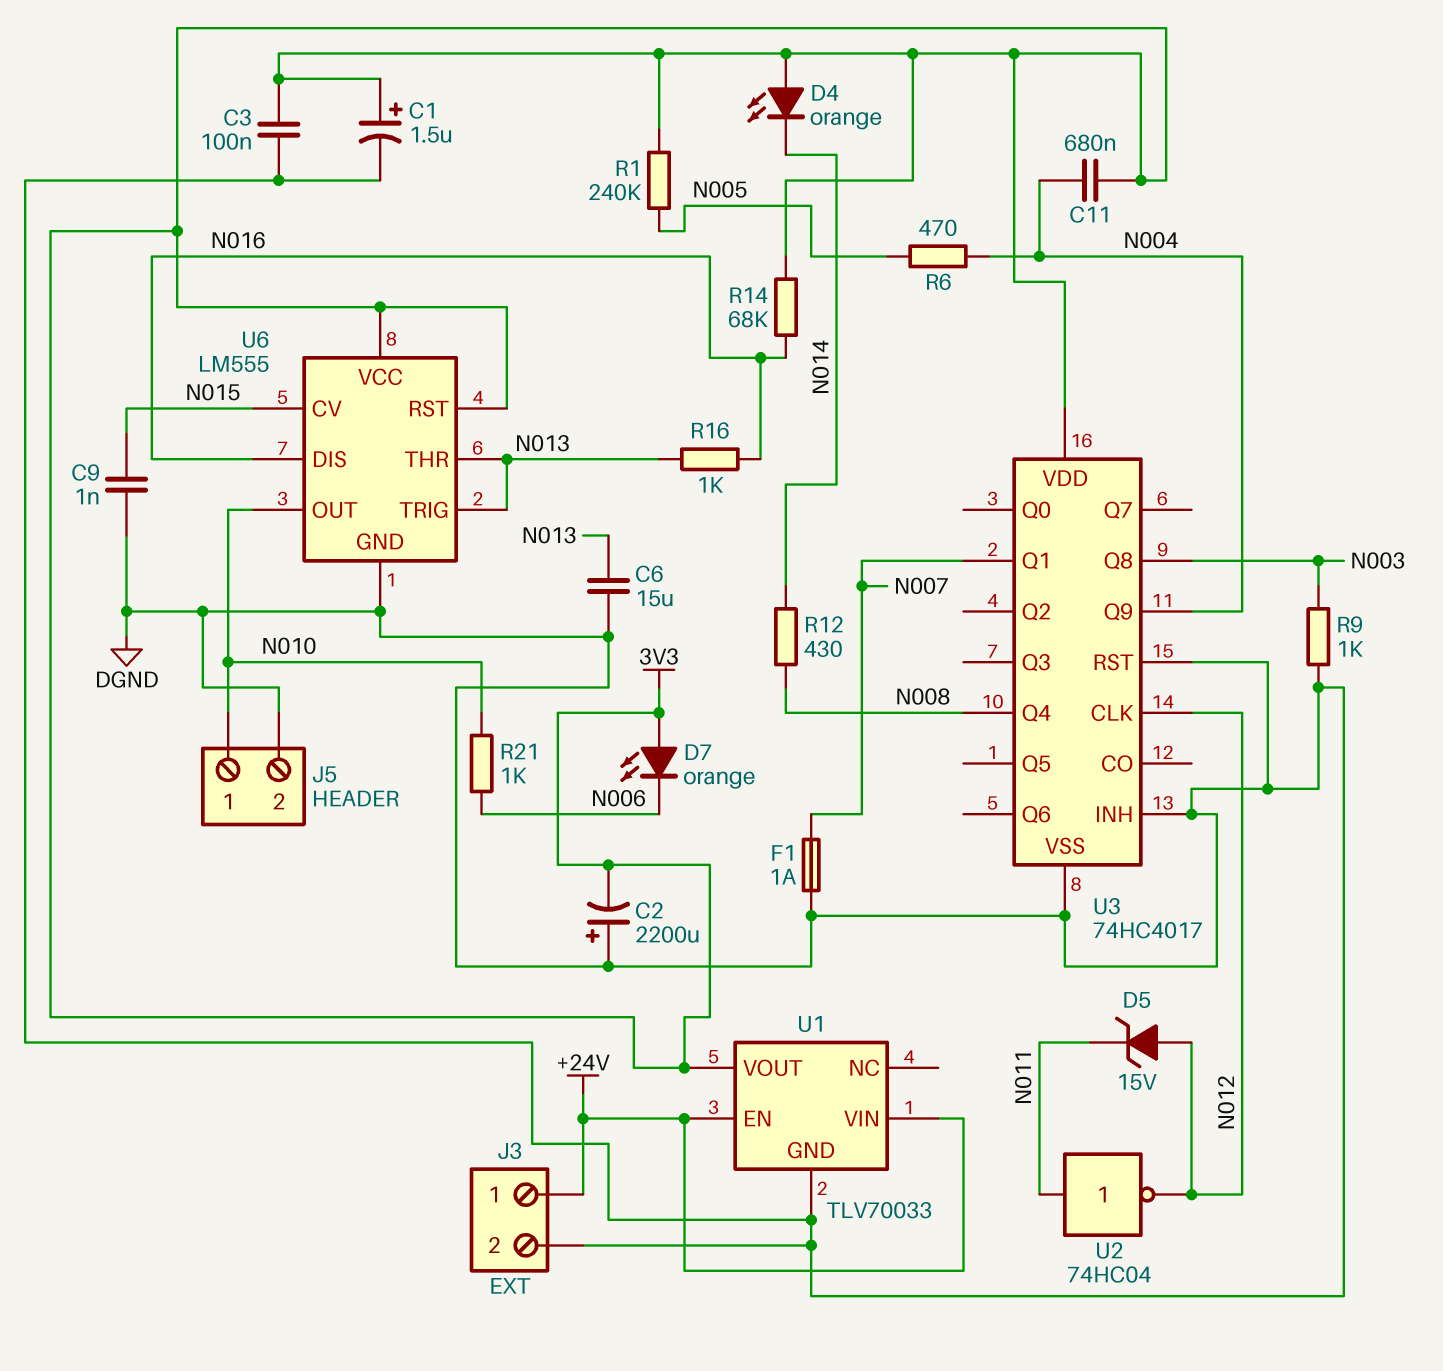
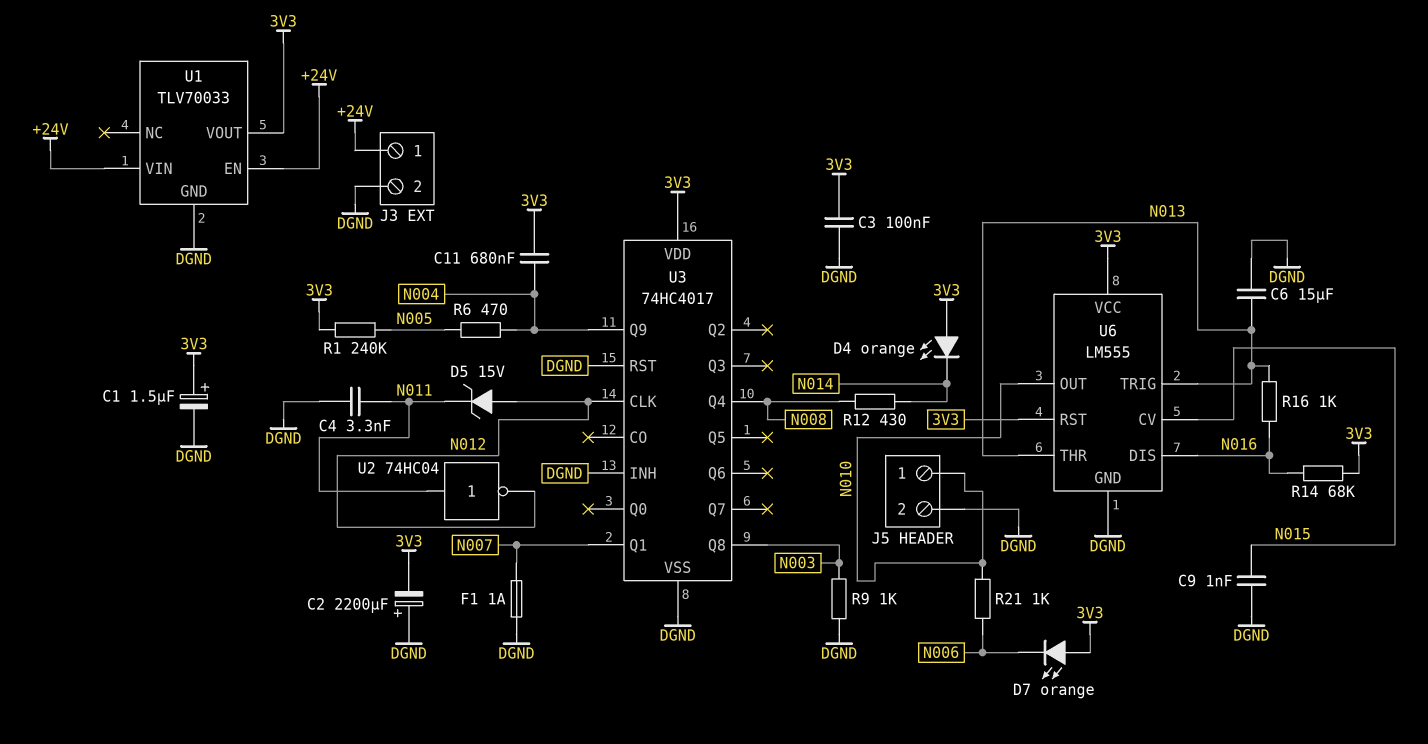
C4: none -> 3.3nF (DGND, N011)

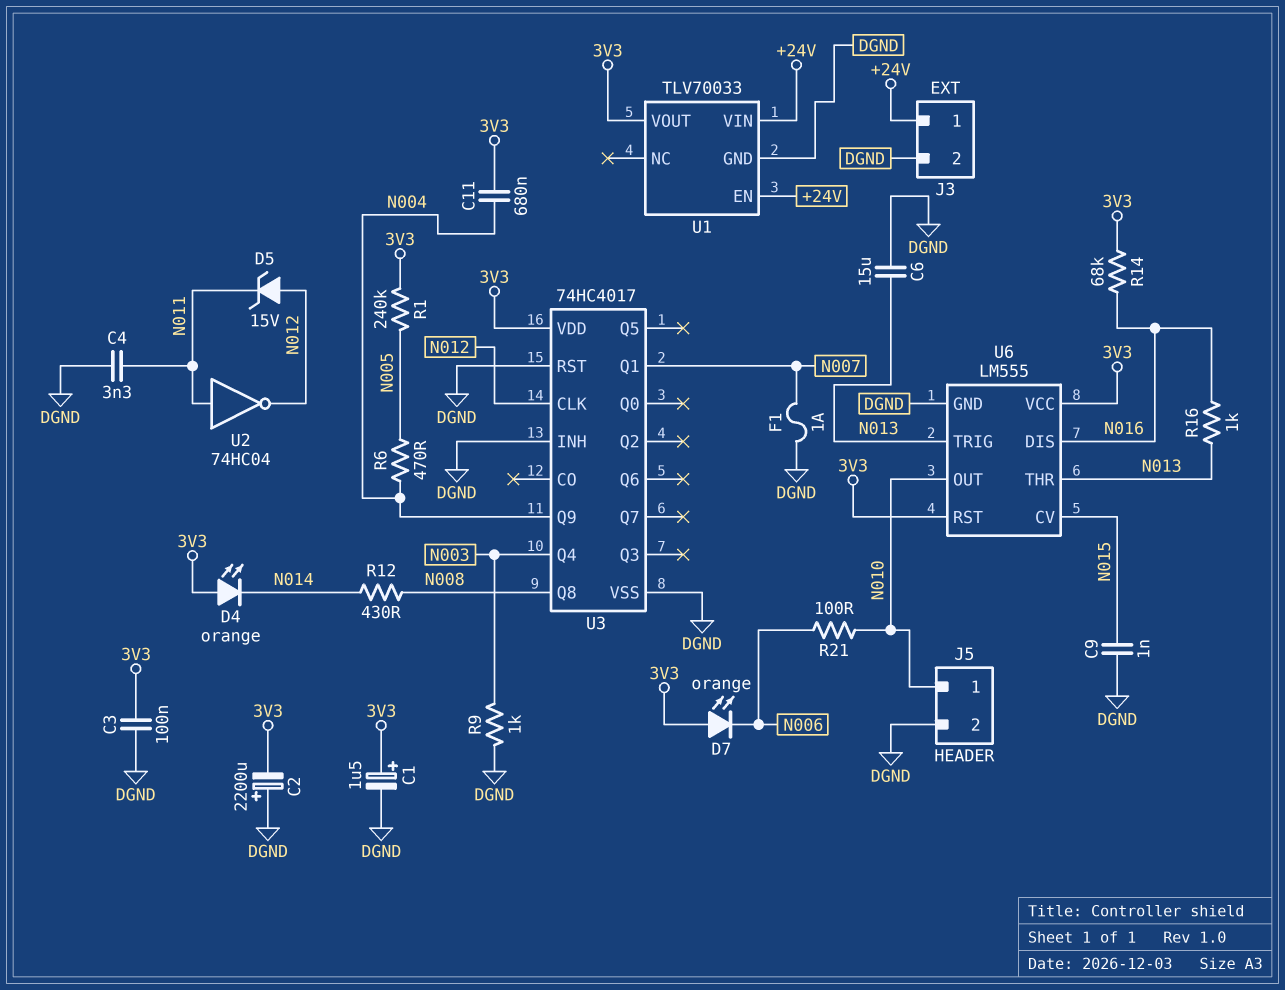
R21: 1k (N006, N010) -> 100 (N006, N010)
U3 pin Q4: N008 -> N003
U3 pin Q8: N003 -> N008

